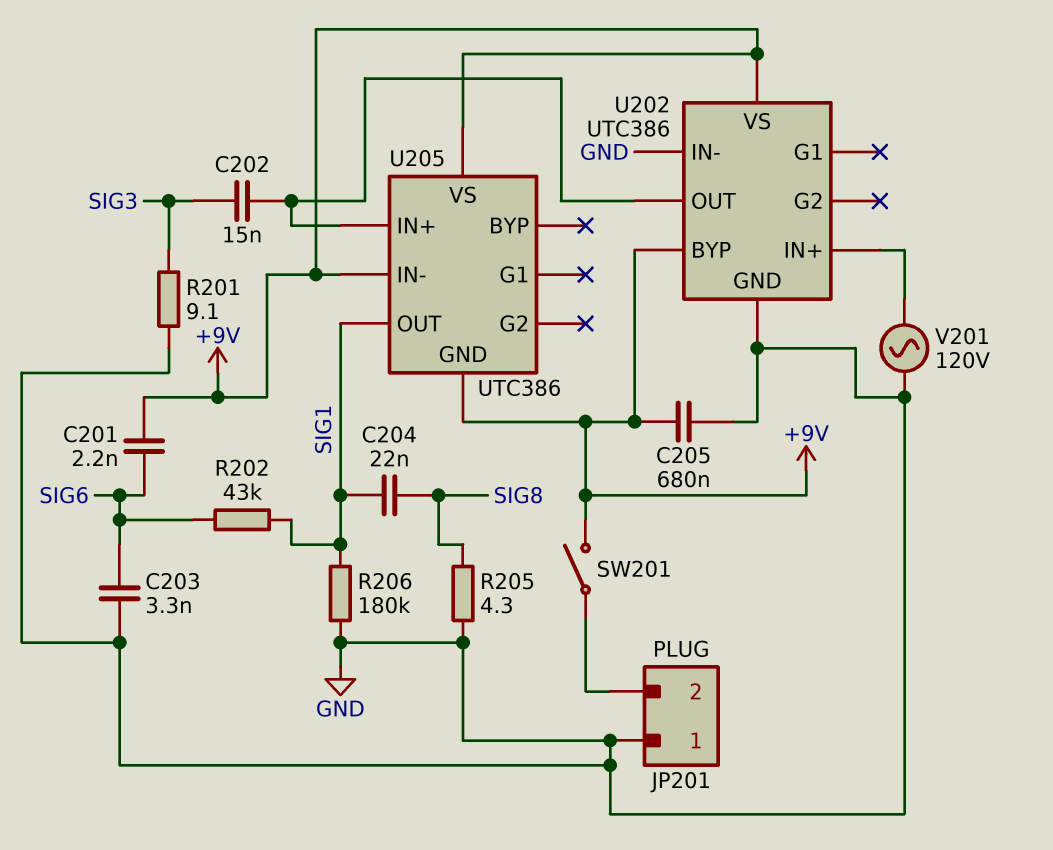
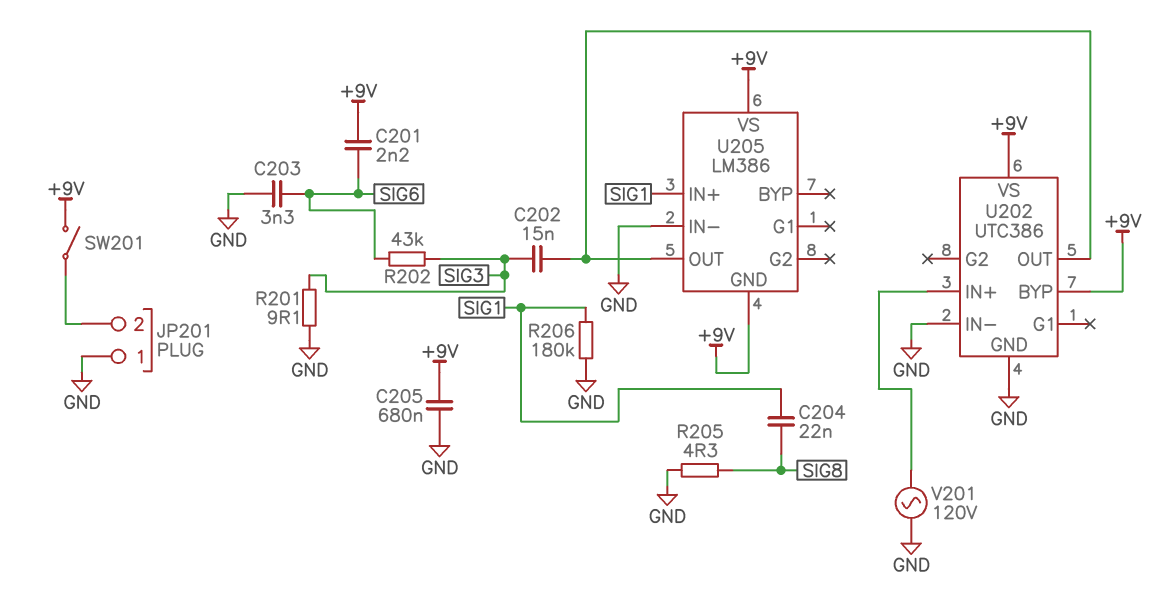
R202: 43k (SIG1, SIG6) -> 43k (SIG3, SIG6)
U205: UTC386 -> LM386
U205 pin IN+: U202/OUT -> SIG1
U205 pin IN-: +9V -> GND
U205 pin OUT: SIG1 -> U202/OUT

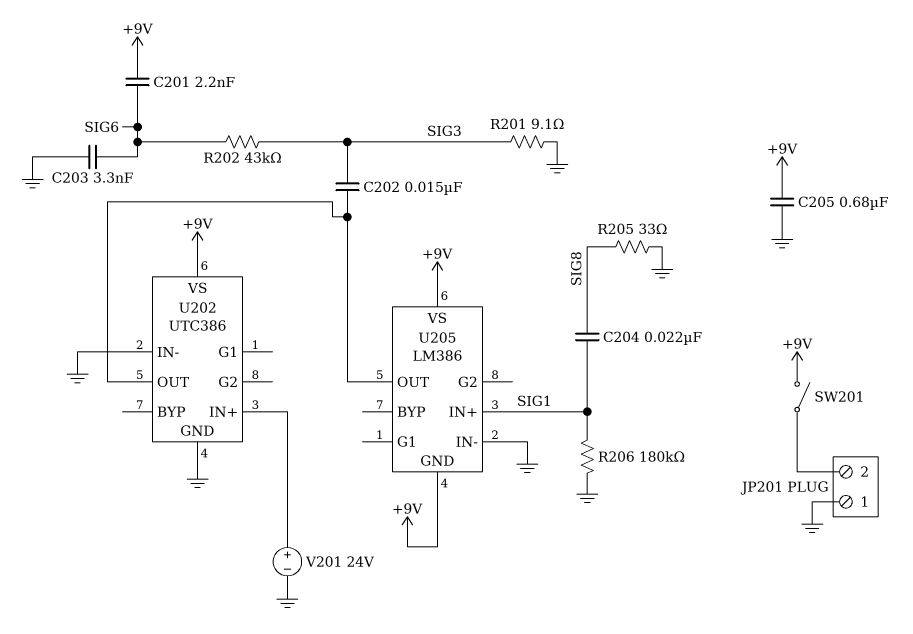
R205: 4.3 (GND, SIG8) -> 33 (GND, SIG8)
U202 pin BYP: +9V -> none
V201: AC 120V (GND, U202/IN+) -> 24V (plus U202/IN+, minus GND)

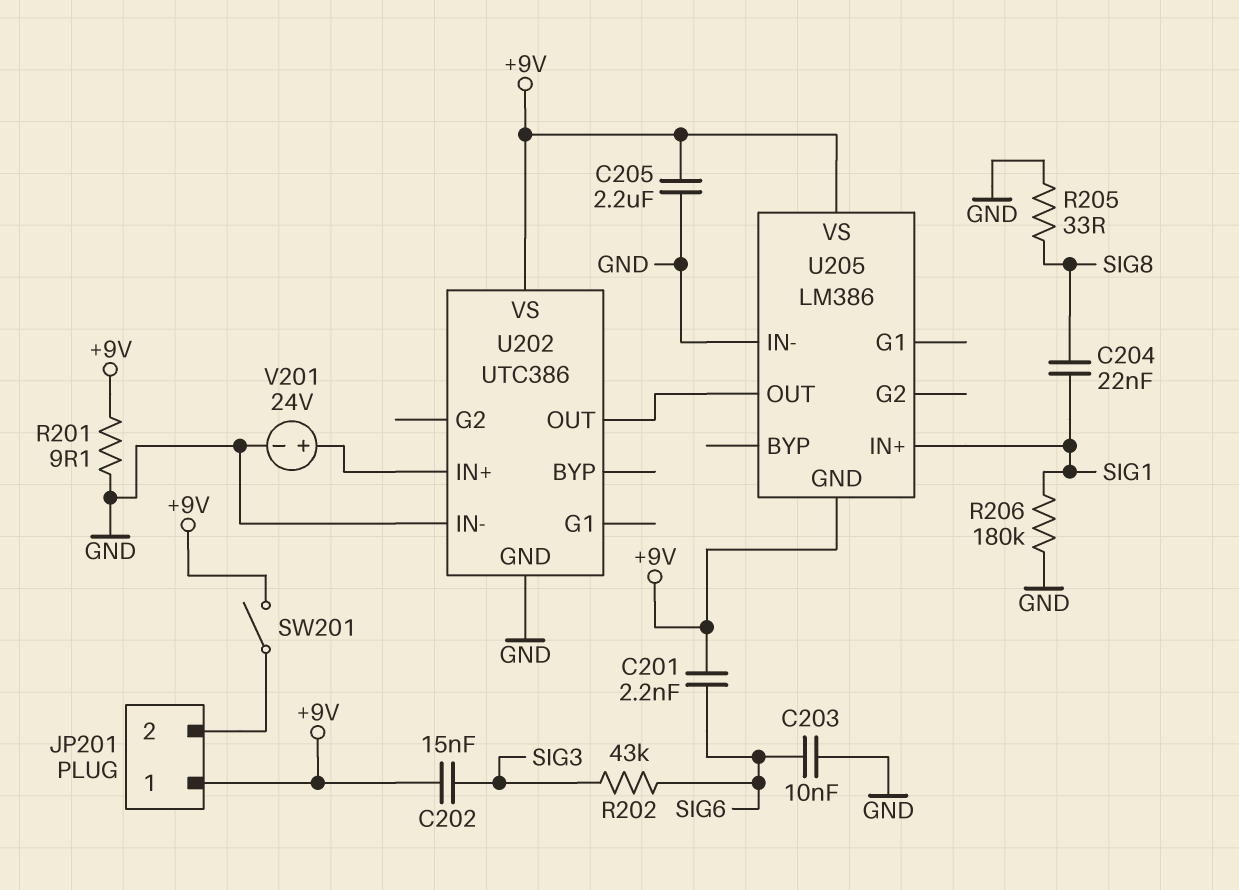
C202: 15nF (SIG3, U202/OUT) -> 15nF (+9V, SIG3)
C203: 3.3nF (GND, SIG6) -> 10nF (GND, SIG6)
C205: 680nF (+9V, GND) -> 2.2uF (+9V, GND)
JP201 pin 1: GND -> +9V
R201: 9.1 (GND, SIG3) -> 9.1 (+9V, GND)

